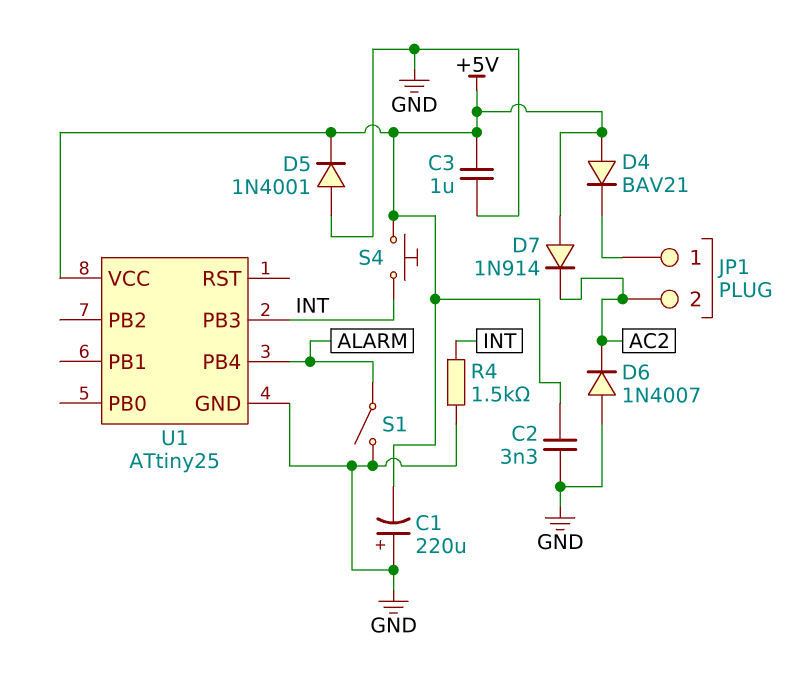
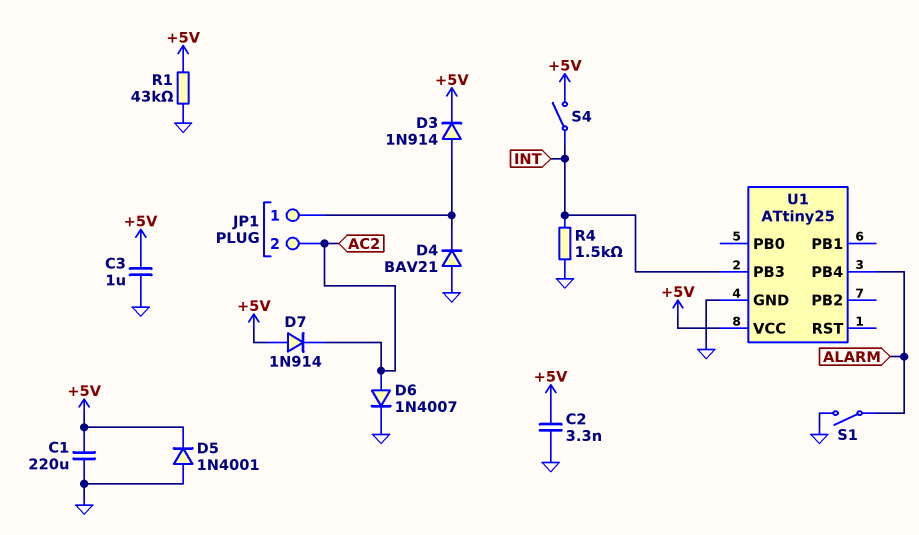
C1: 220uF (plus GND, minus +5V) -> 220uF (+5V, GND)
D3: none -> diode 1N914 (A JP1/1, K +5V)
D4: diode BAV21 (A +5V, K JP1/1) -> diode BAV21 (A GND, K JP1/1)
D6: diode 1N4007 (A GND, K AC2) -> diode 1N4007 (A AC2, K GND)
R1: none -> 43k (+5V, GND)
S4: button (+5V, INT) -> switch (+5V, INT)

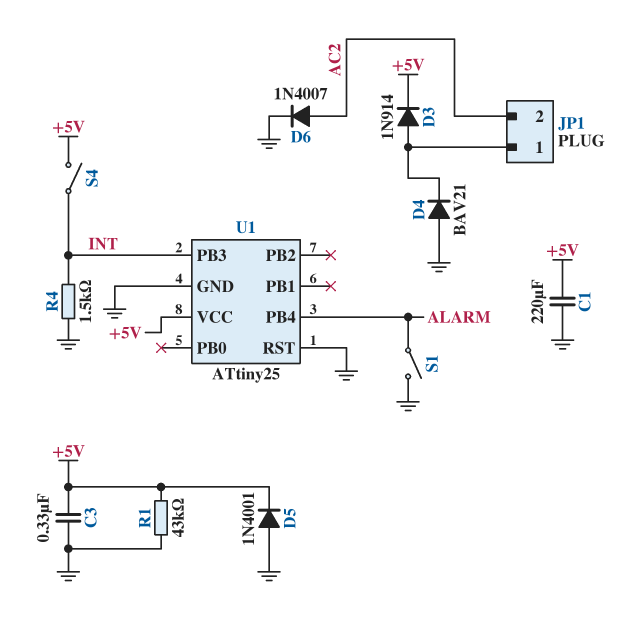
C2: 3.3nF (+5V, GND) -> none
C3: 1uF (+5V, GND) -> 330nF (+5V, GND)
D7: diode 1N914 (A +5V, K AC2) -> none
U1 pin RST: none -> GND

